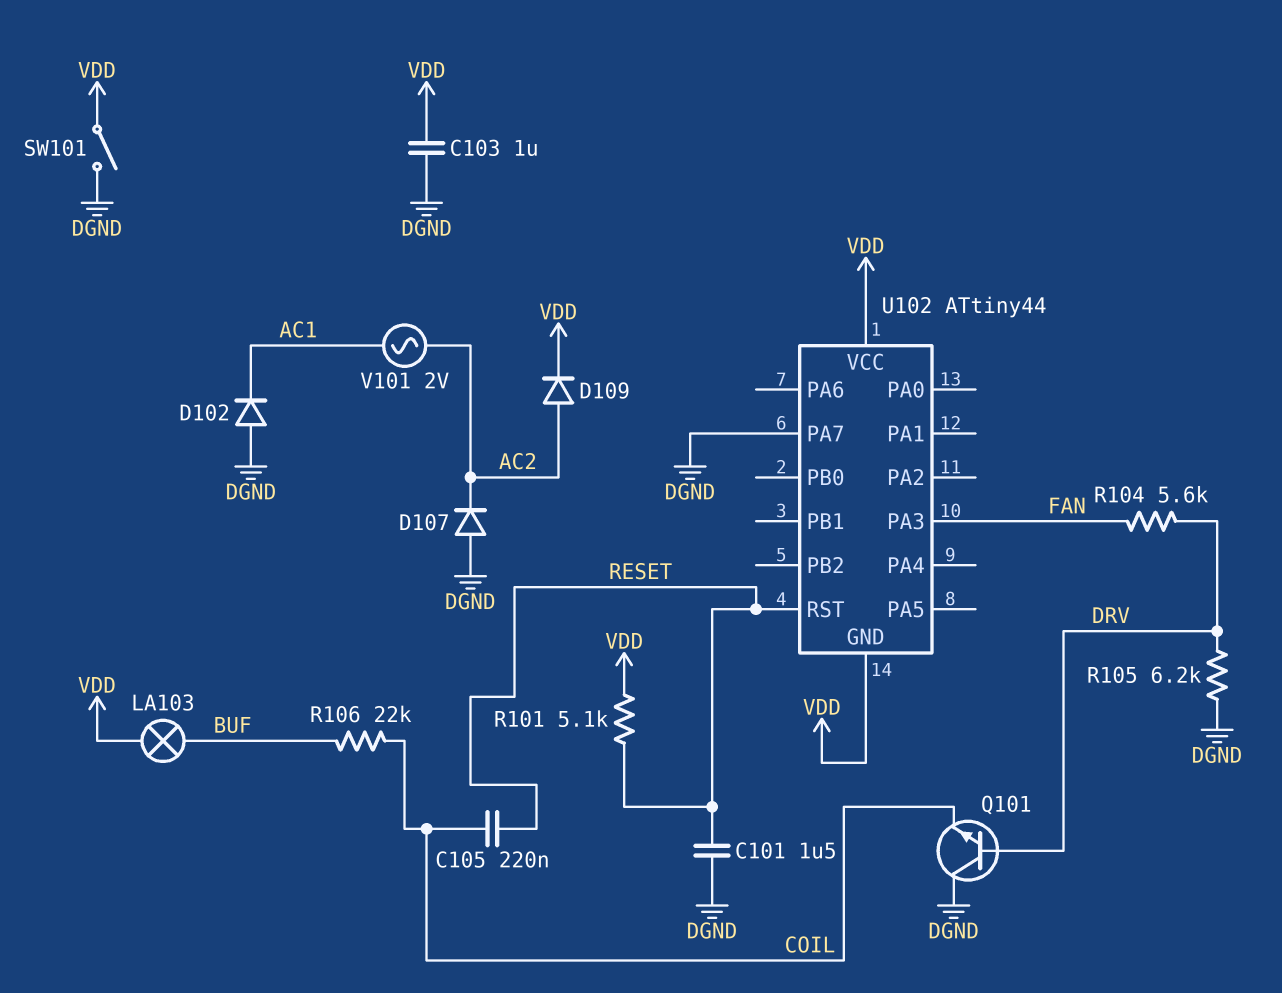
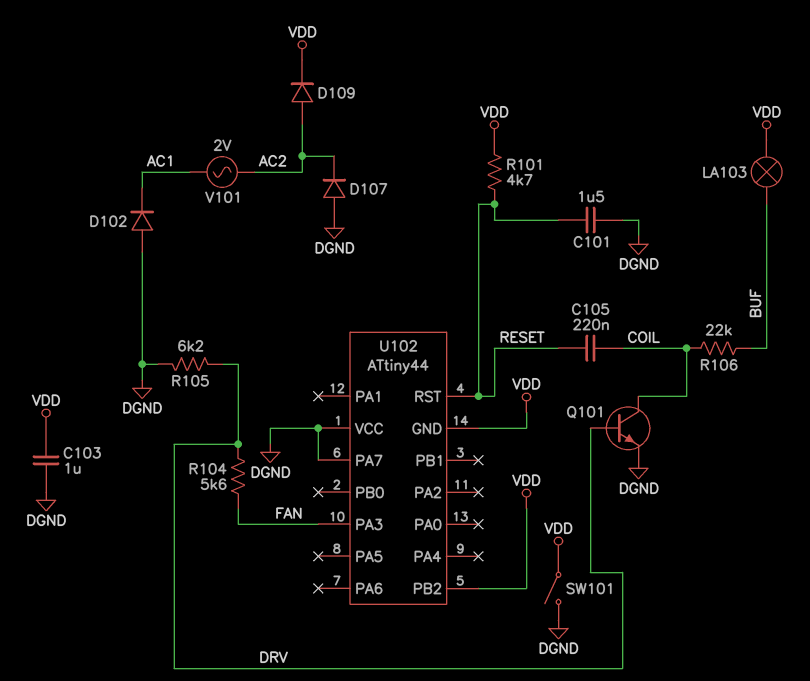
Q101: NPN (B DRV, C DGND, E COIL) -> NPN (B DRV, C COIL, E DGND)
R101: 5.1k (RESET, VDD) -> 4.7k (RESET, VDD)
U102 pin PB2: none -> VDD
U102 pin VCC: VDD -> DGND

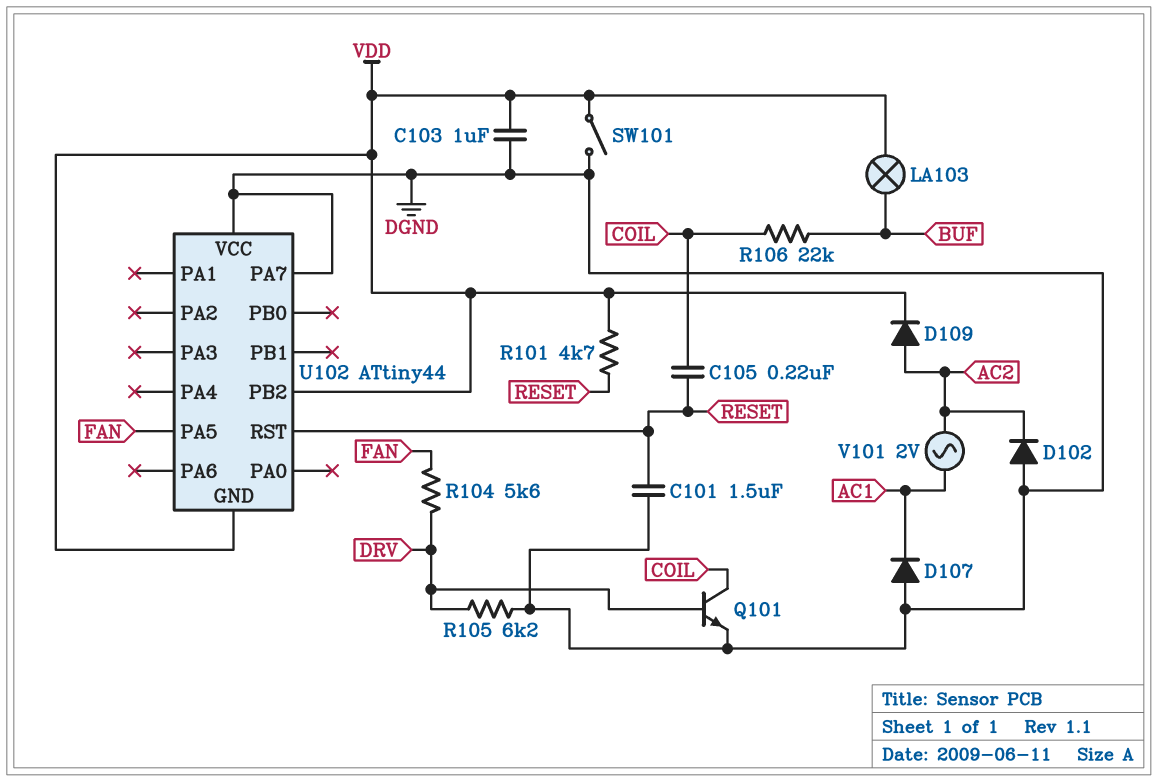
D102: diode (A DGND, K AC1) -> diode (A DGND, K AC2)
D107: diode (A DGND, K AC2) -> diode (A DGND, K AC1)
U102 pin PA3: FAN -> none
U102 pin PA5: none -> FAN

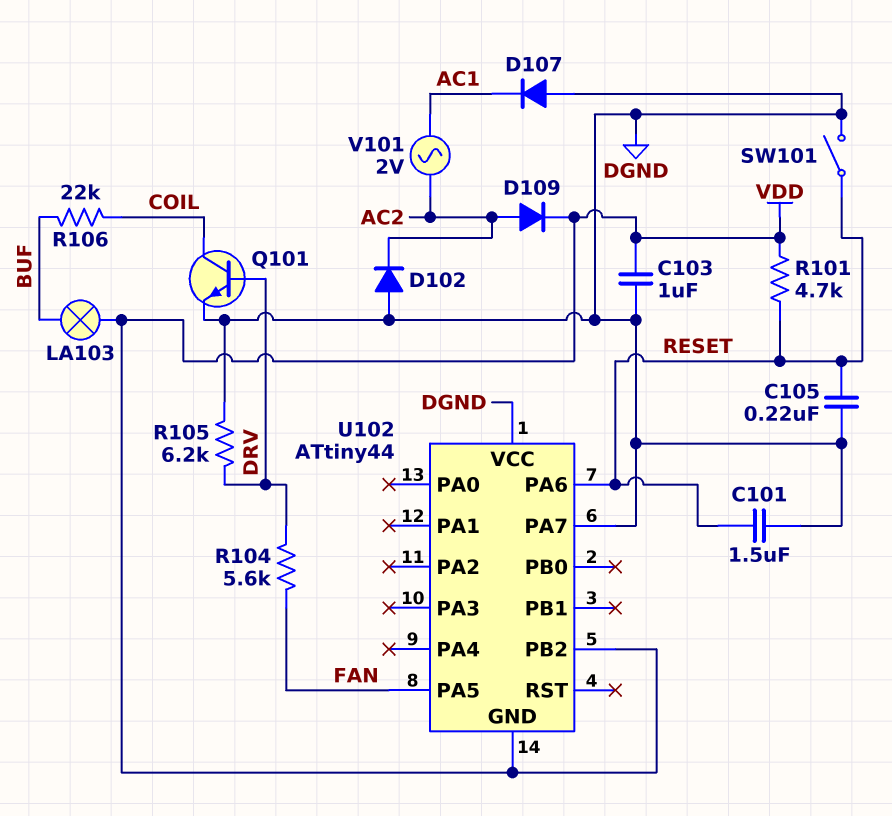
C105: 220nF (COIL, RESET) -> 220nF (DGND, RESET)
SW101: switch (DGND, VDD) -> switch (DGND, RESET)
U102 pin PA6: none -> RESET
U102 pin RST: RESET -> none

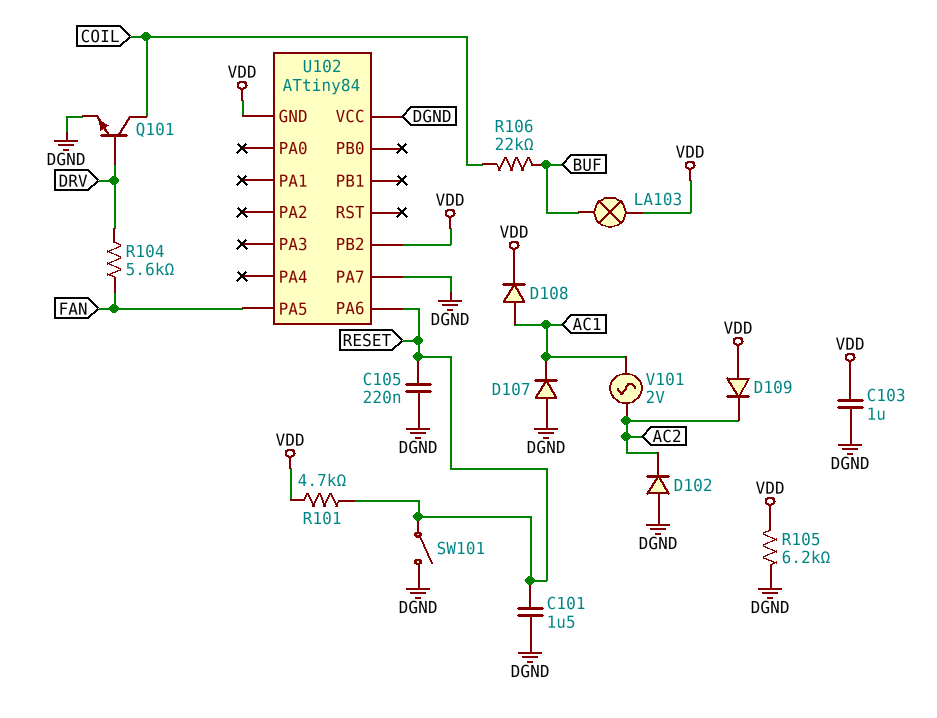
D108: none -> diode (A AC1, K VDD)
D109: diode (A AC2, K VDD) -> diode (A VDD, K AC2)
R105: 6.2k (DGND, DRV) -> 6.2k (DGND, VDD)
U102: ATtiny44 -> ATtiny84

